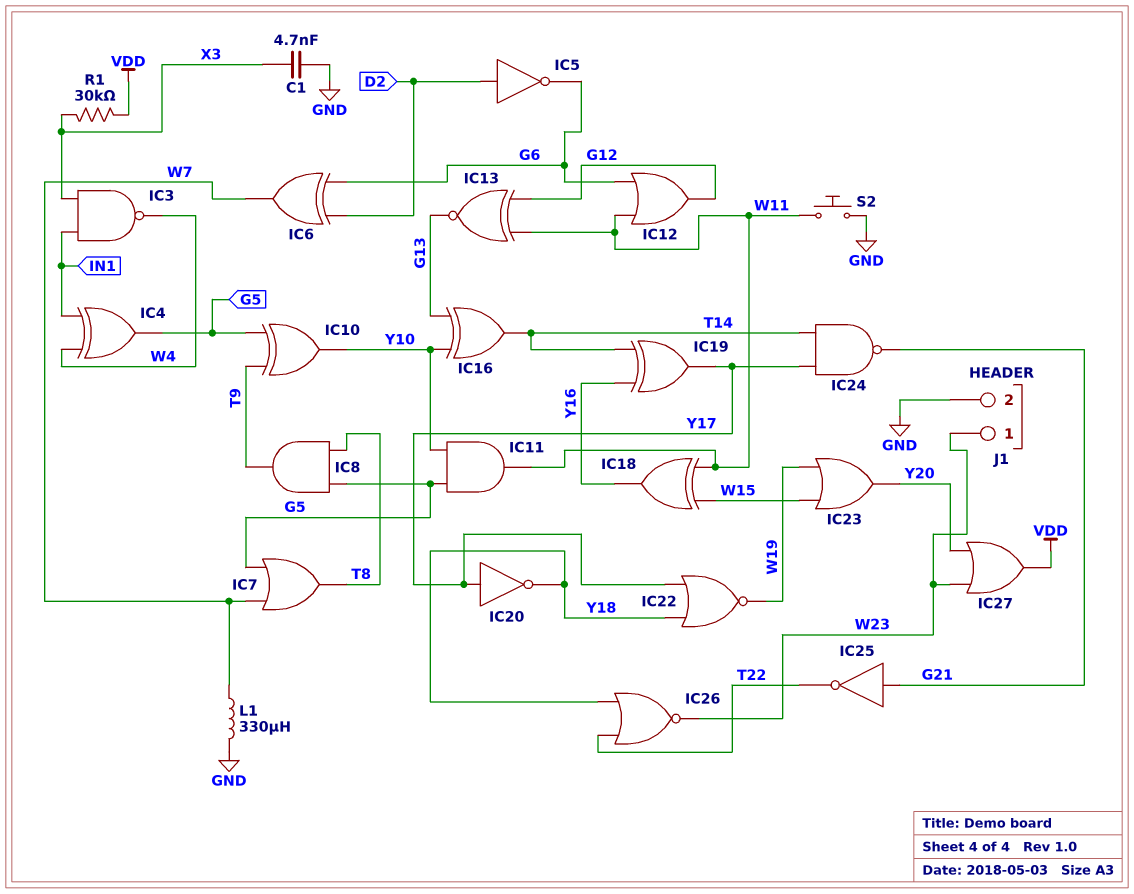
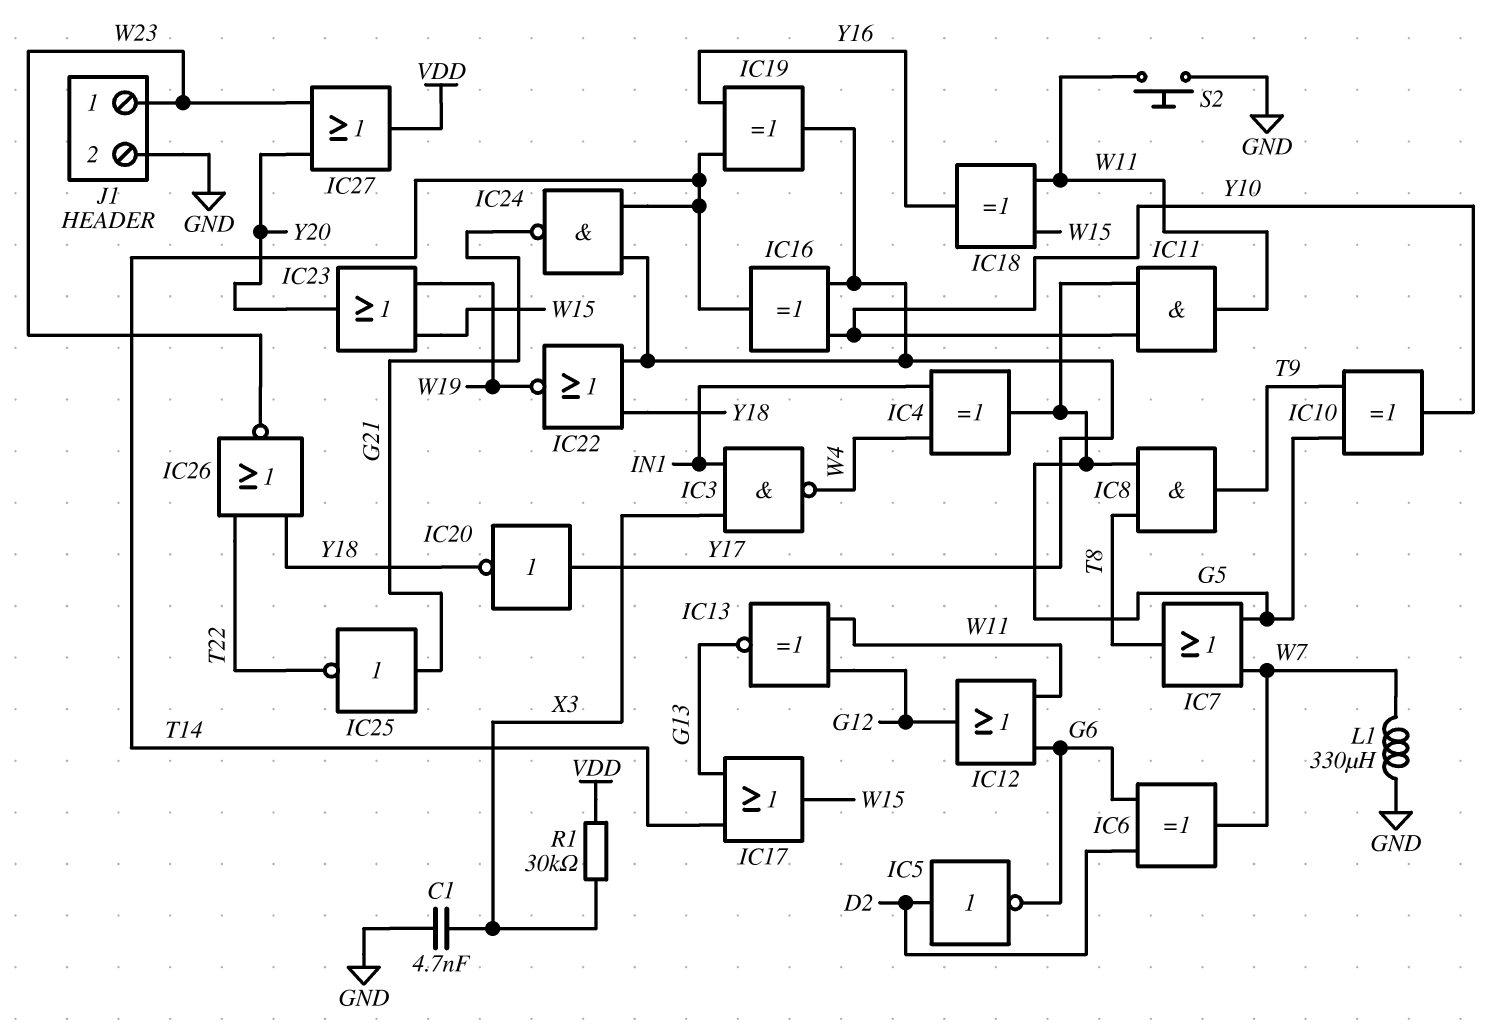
IC16: XOR (in G13, in Y10, out T14) -> XOR (in Y10, in Y17, out T14)
IC17: none -> OR (in G13, in T14, out W15)

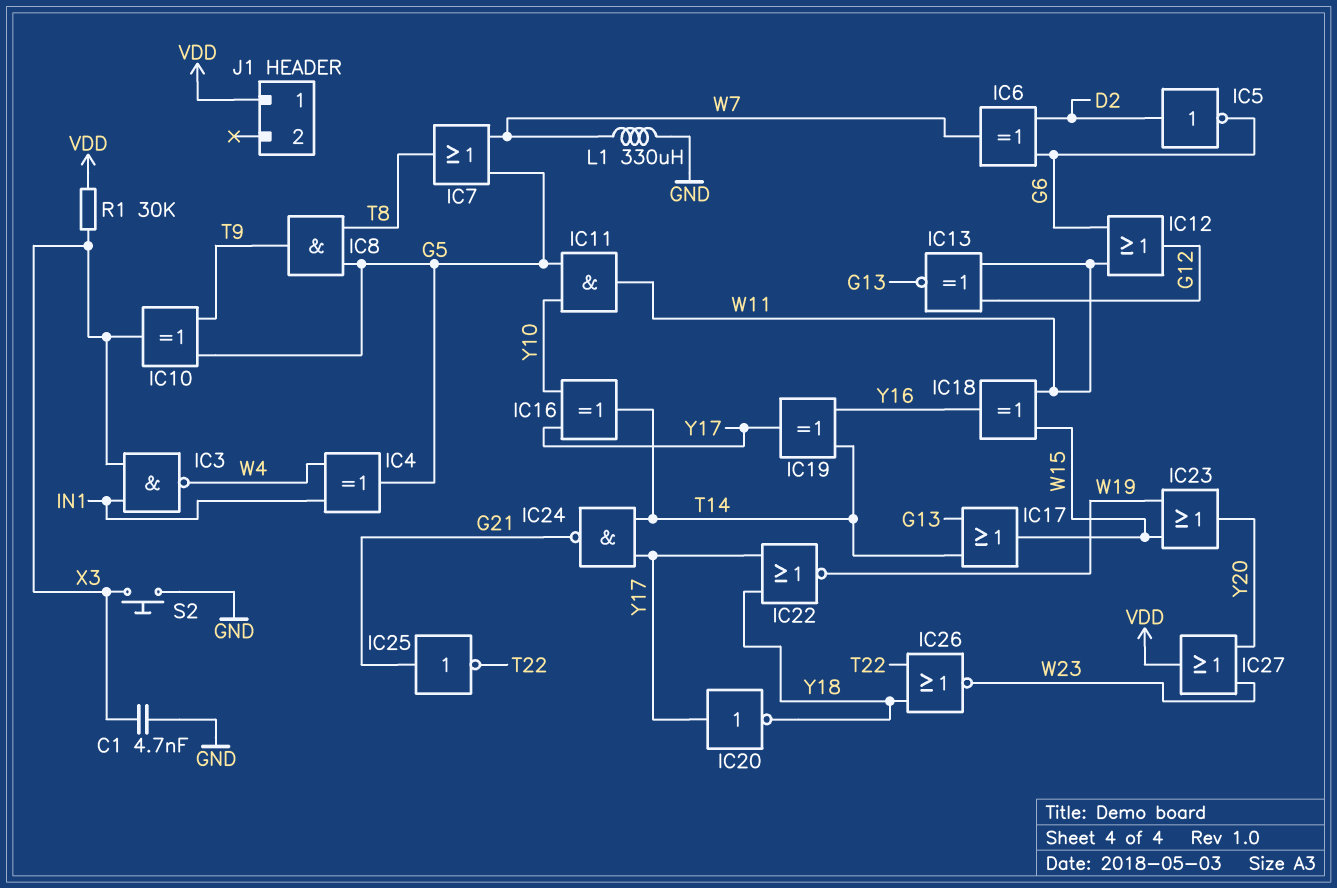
IC10: XOR (in G5, in T9, out Y10) -> XOR (in G5, in T9, out X3)
J1 pin 1: W23 -> VDD
J1 pin 2: GND -> none
S2: button (GND, W11) -> button (GND, X3)

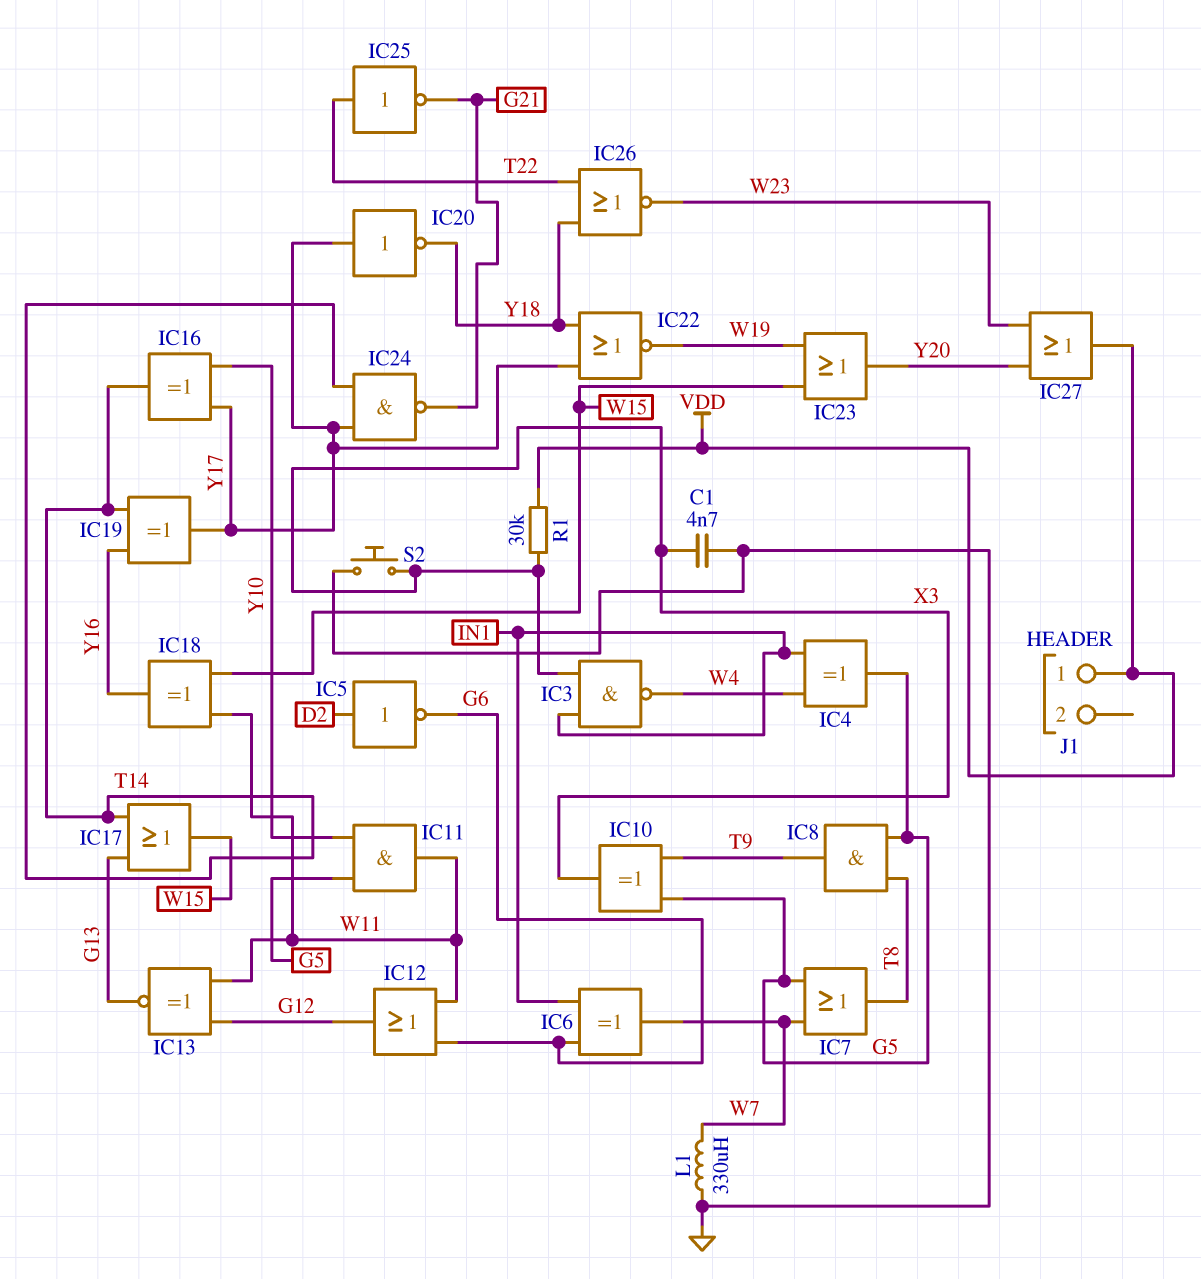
IC6: XOR (in D2, in G6, out W7) -> XOR (in G6, in IN1, out W7)
IC25: NOT (in G21, out T22) -> NOT (in T22, out G21)

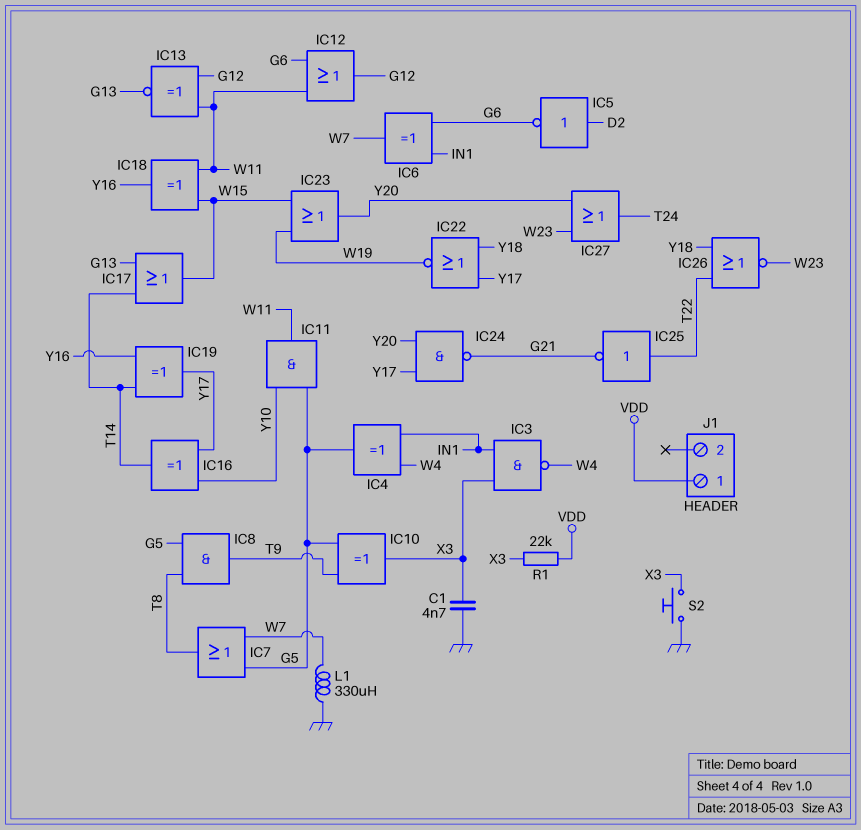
IC20: NOT (in Y17, out Y18) -> none
IC24: NAND (in T14, in Y17, out G21) -> NAND (in Y17, in Y20, out G21)
IC27: OR (in W23, in Y20, out VDD) -> OR (in W23, in Y20, out T24)
R1: 30k (VDD, X3) -> 22k (VDD, X3)

